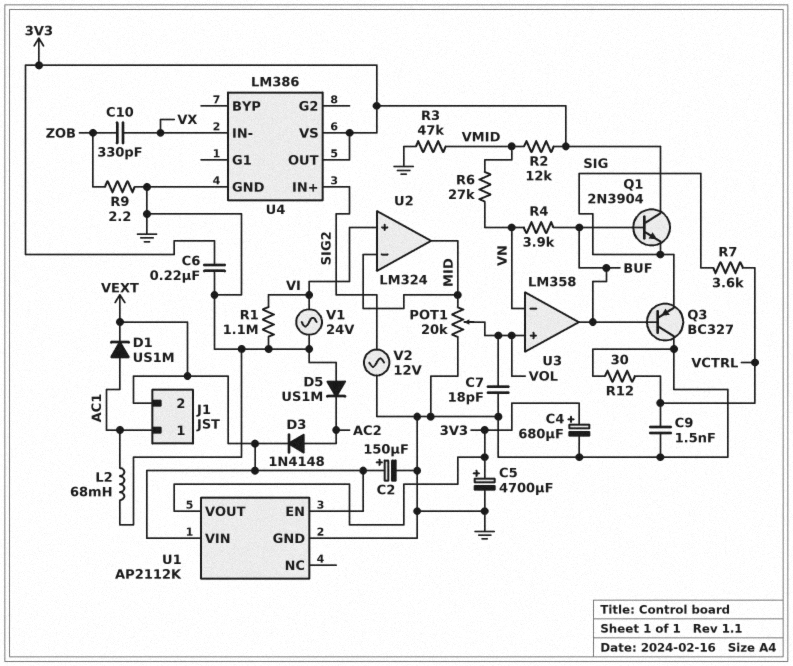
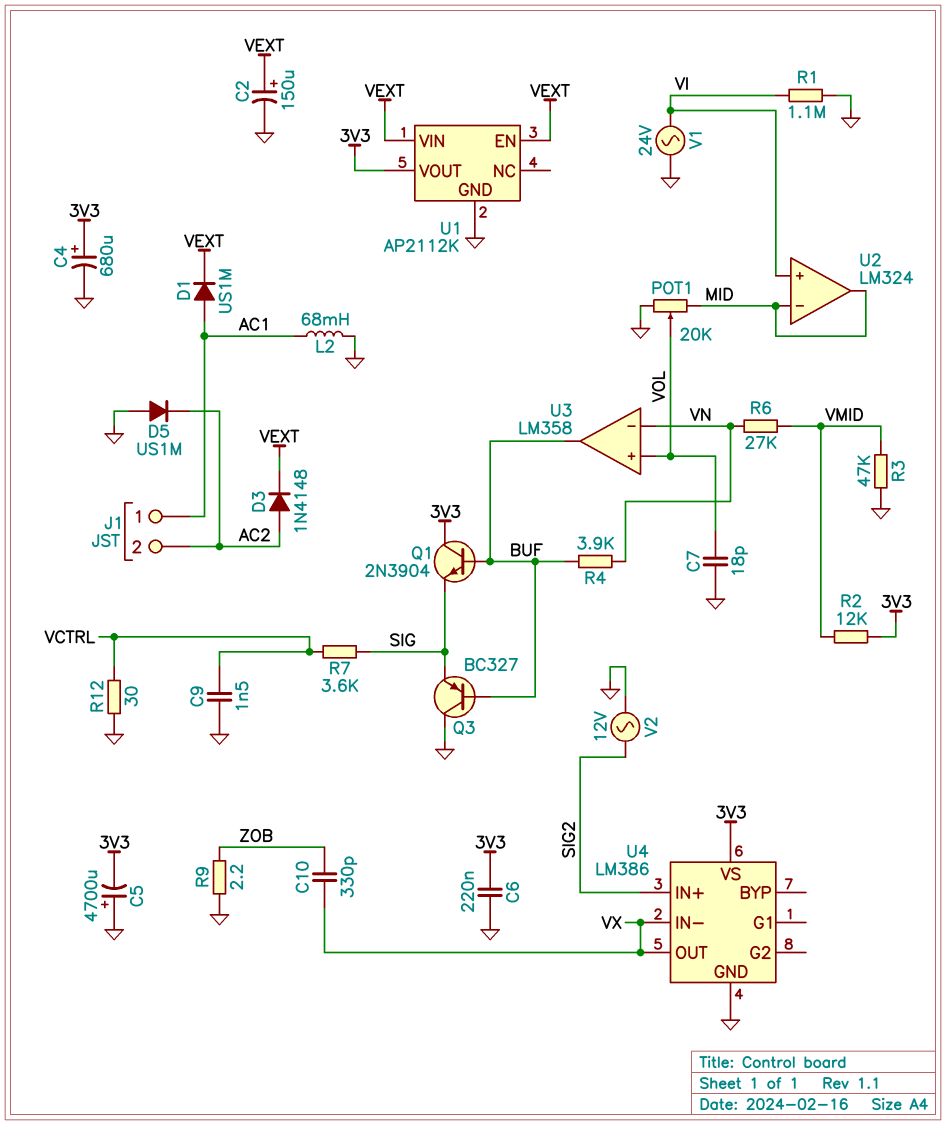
C5: 4700uF (plus 3V3, minus GND) -> 4700uF (plus GND, minus 3V3)
J1 pin 2: VEXT -> AC2
U4 pin OUT: 3V3 -> VX

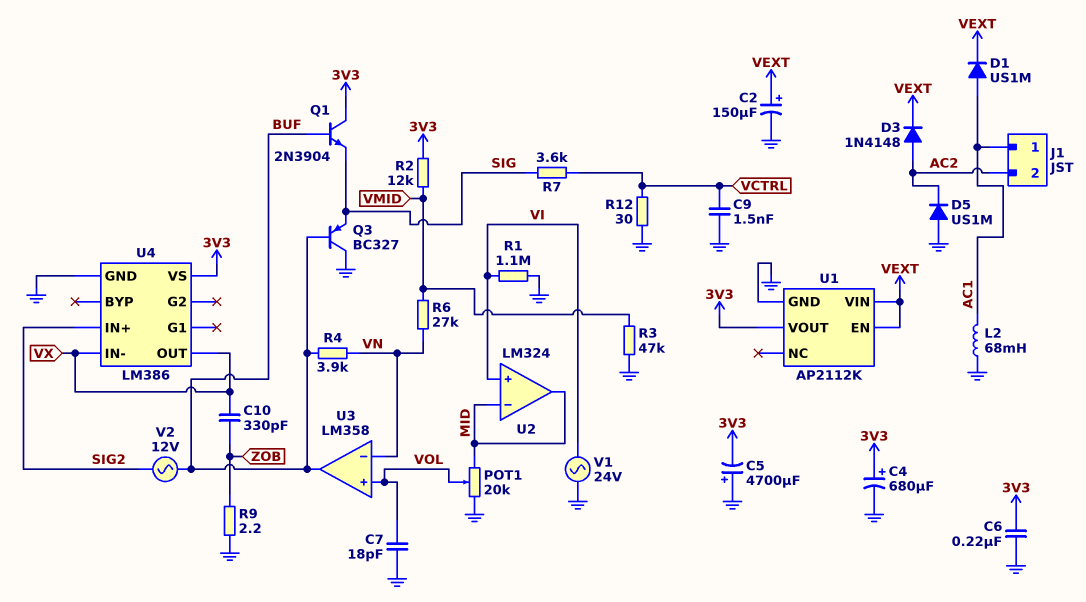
V2: AC 12V (GND, SIG2) -> AC 12V (BUF, SIG2)

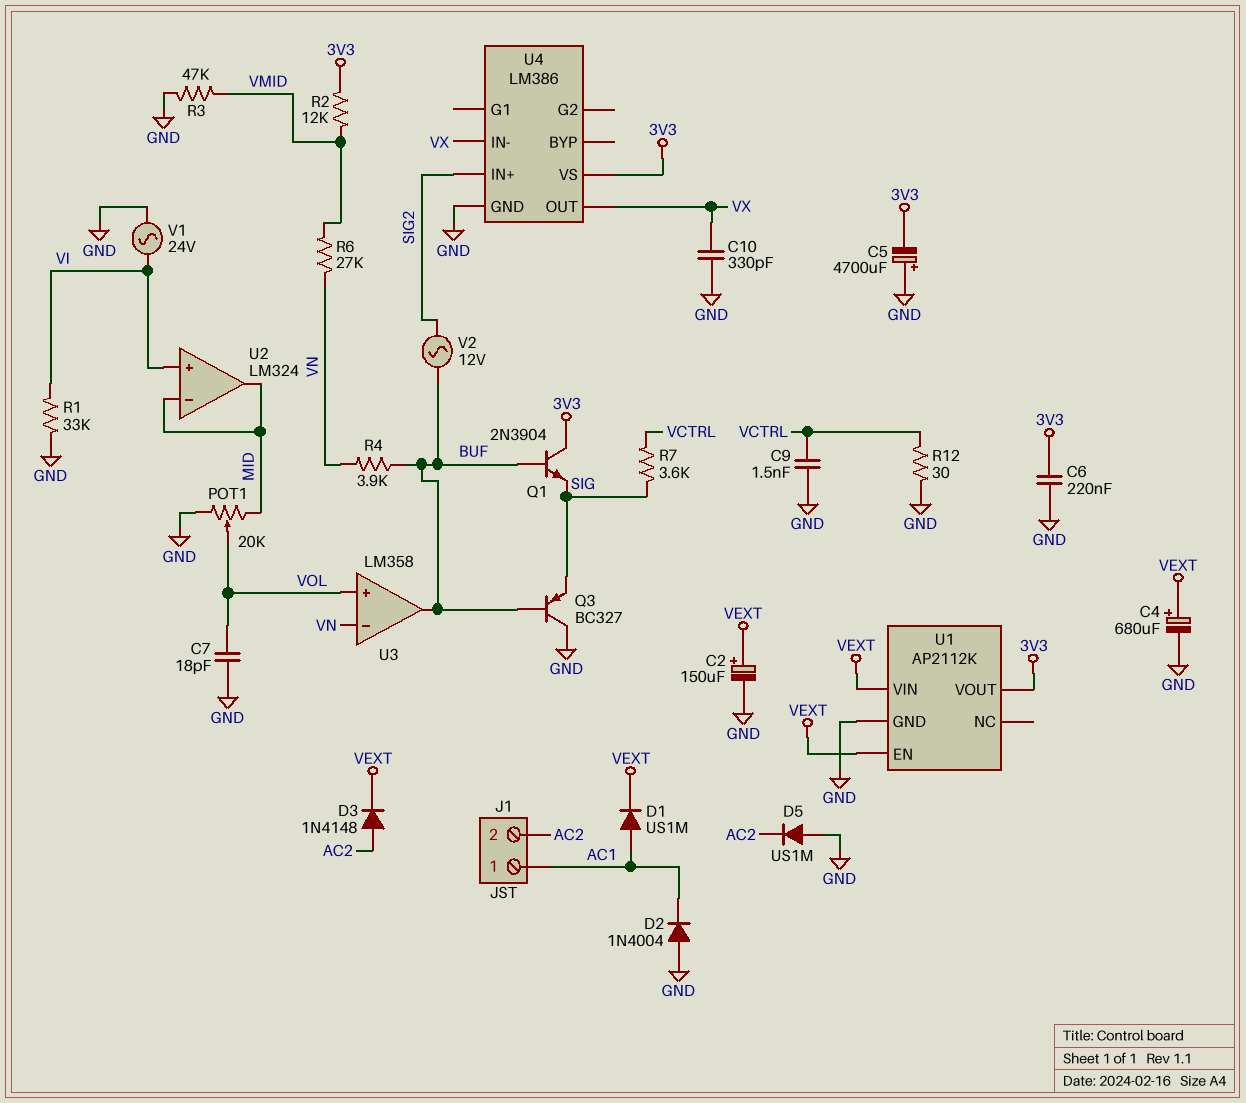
C4: 680uF (plus 3V3, minus GND) -> 680uF (plus VEXT, minus GND)
C10: 330pF (VX, ZOB) -> 330pF (GND, VX)
D2: none -> diode 1N4004 (A GND, K AC1)
L2: 68mH (AC1, GND) -> none
R1: 1.1M (GND, VI) -> 33k (GND, VI)
R9: 2.2 (GND, ZOB) -> none

